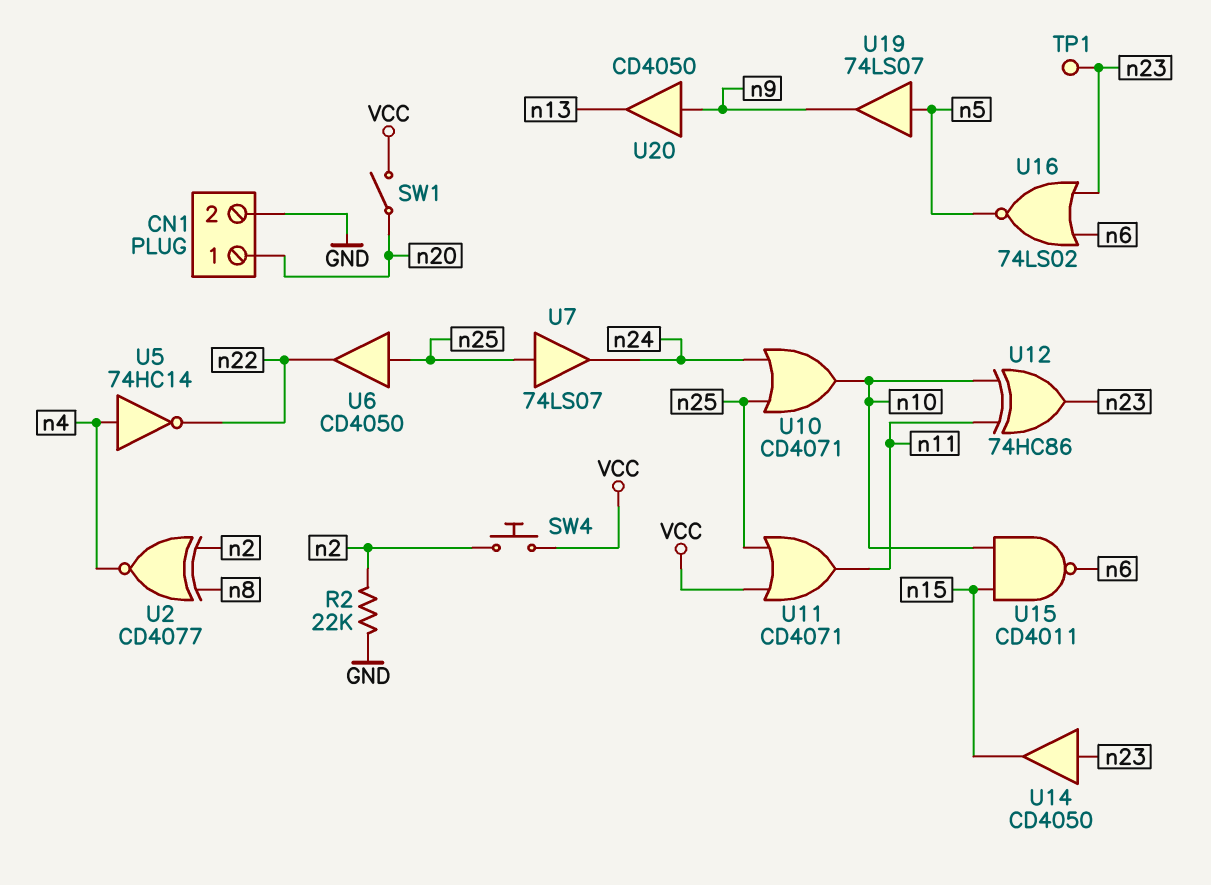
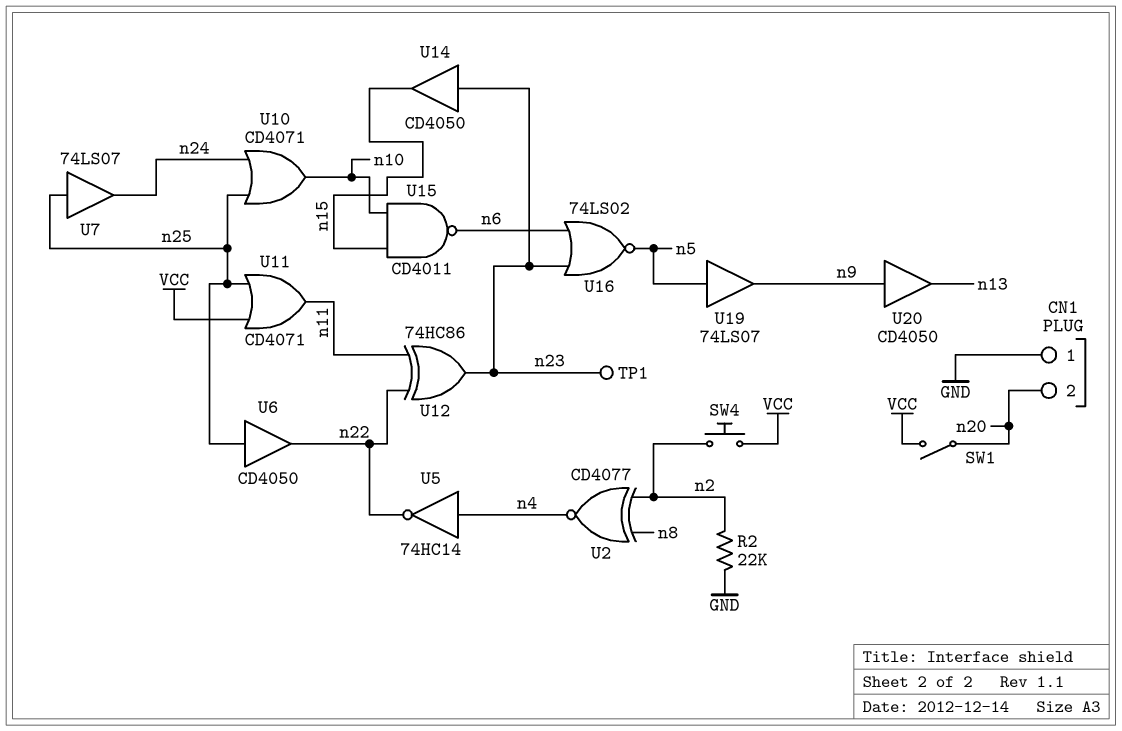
CN1 pin 1: n20 -> GND
CN1 pin 2: GND -> n20
U12: XOR 74HC86 (in n10, in n11, out n23) -> XOR 74HC86 (in n11, in n22, out n23)

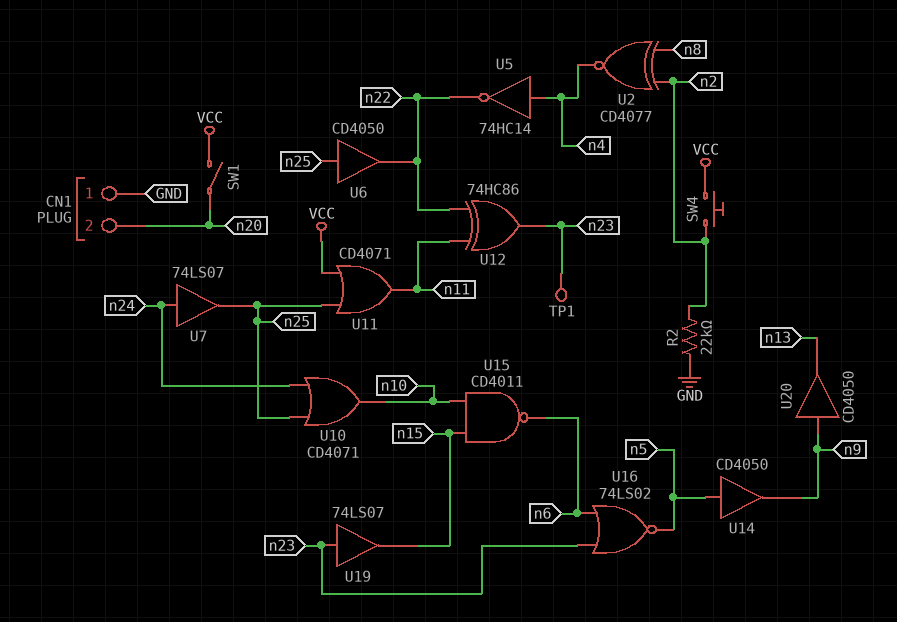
U7: buffer 74LS07 (in n25, out n24) -> buffer 74LS07 (in n24, out n25)
U14: buffer CD4050 (in n23, out n15) -> buffer CD4050 (in n5, out n9)
U19: buffer 74LS07 (in n5, out n9) -> buffer 74LS07 (in n23, out n15)

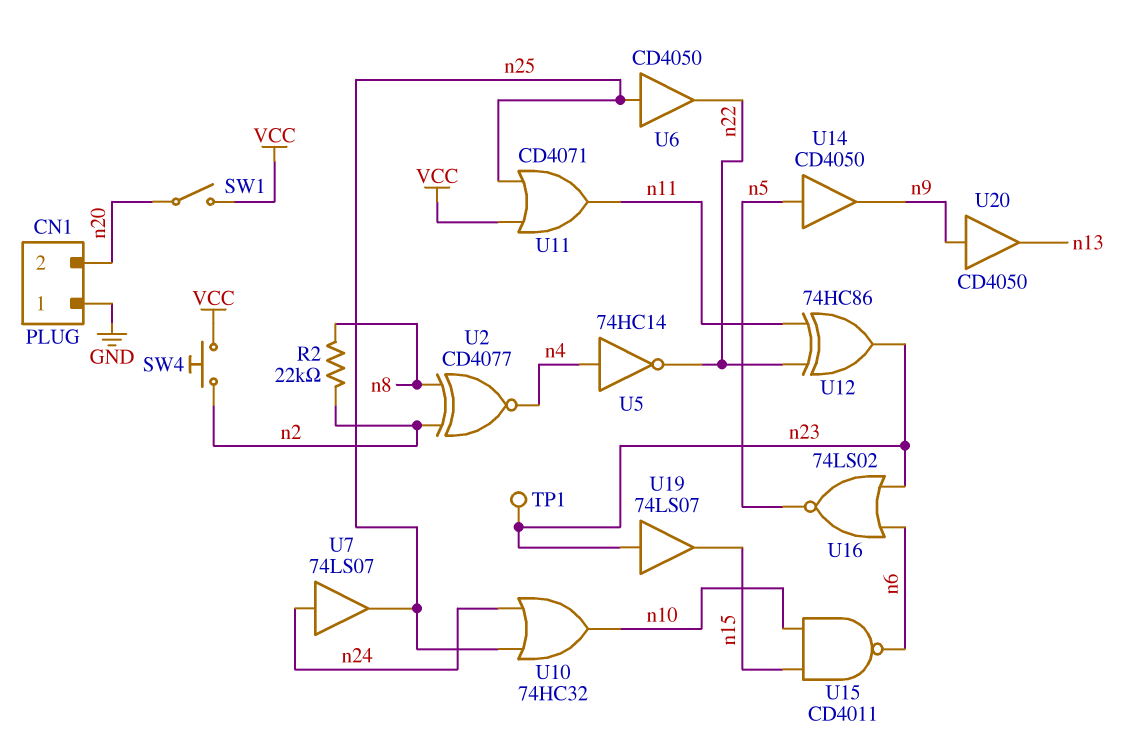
R2: 22k (GND, n2) -> 22k (n2, n8)
U10: OR CD4071 (in n24, in n25, out n10) -> OR 74HC32 (in n24, in n25, out n10)

